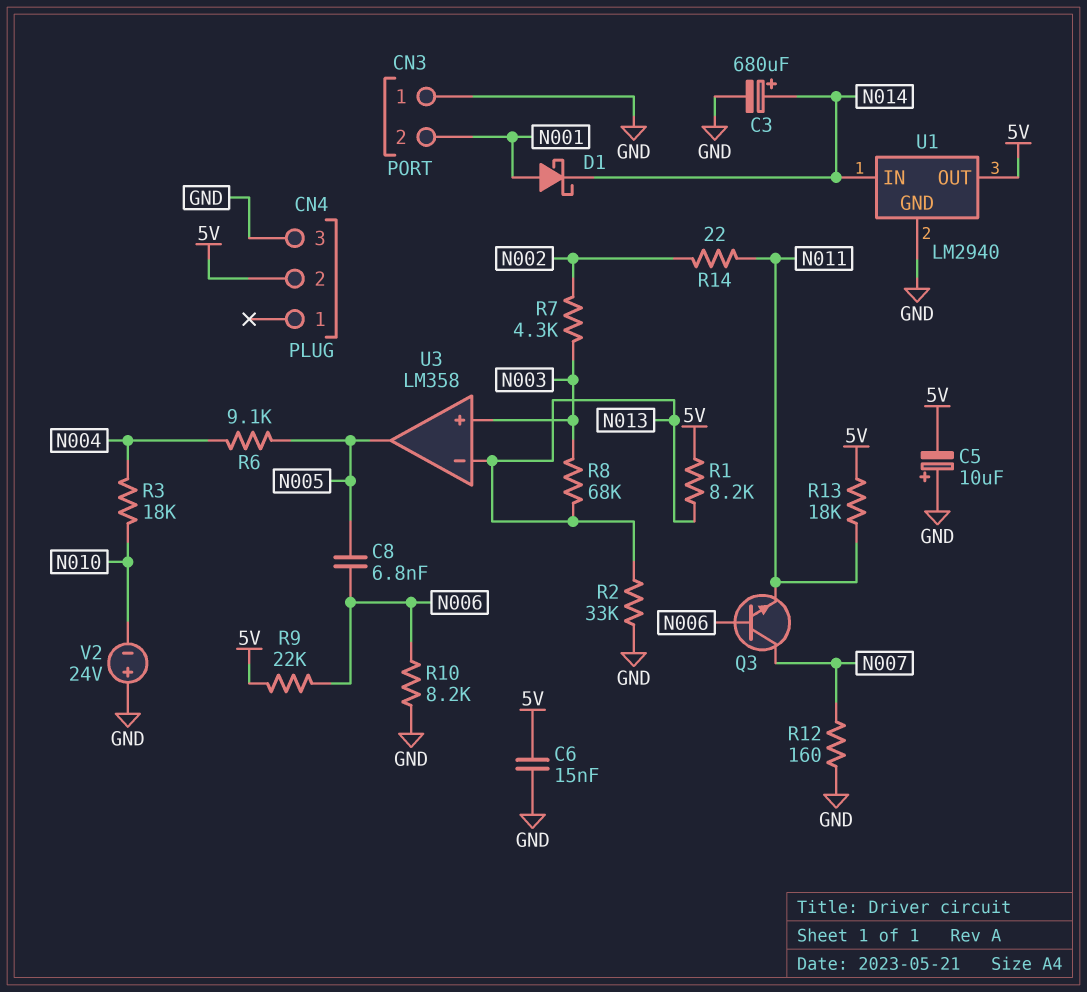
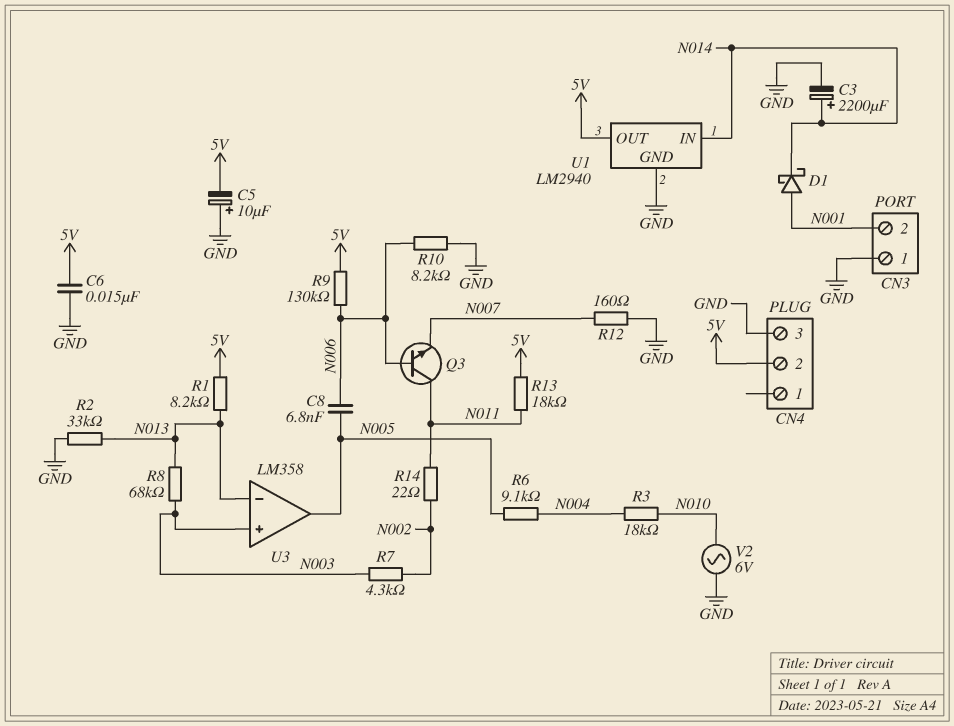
C3: 680uF (plus N014, minus GND) -> 2200uF (plus N014, minus GND)
Q3: NPN (B N006, C N007, E N011) -> NPN (B N006, C N011, E N007)
R9: 22k (5V, N006) -> 130k (5V, N006)
V2: 24V (plus GND, minus N010) -> AC 6V (GND, N010)

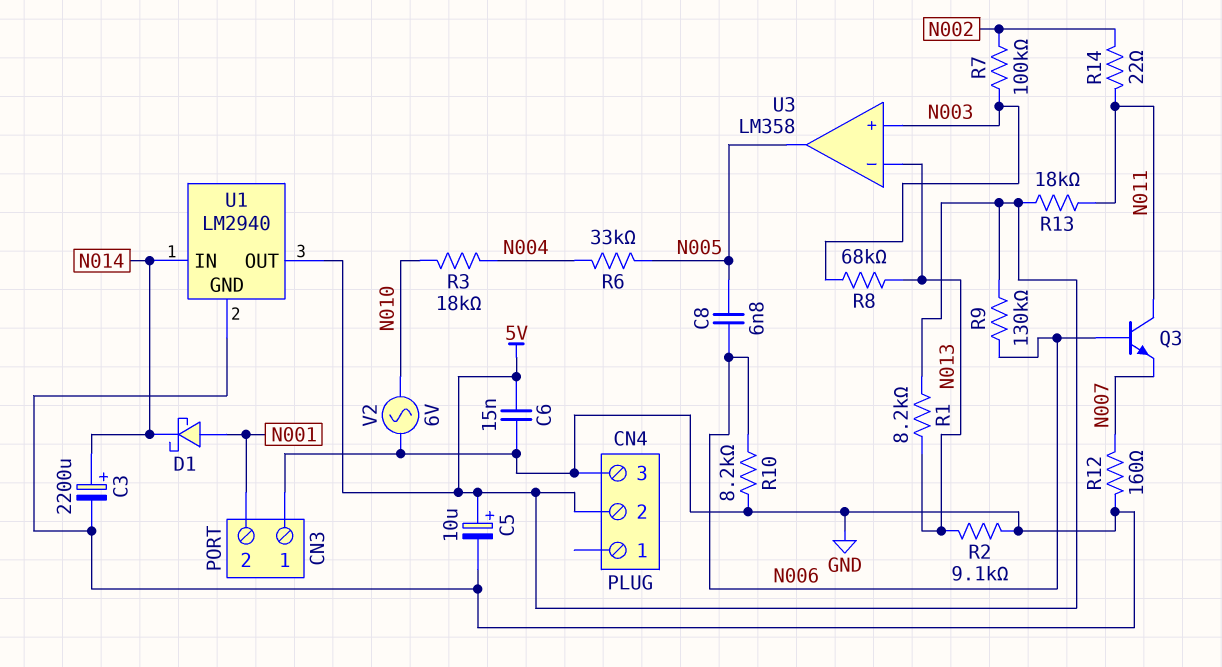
C5: 10uF (plus GND, minus 5V) -> 10uF (plus 5V, minus GND)
R2: 33k (GND, N013) -> 9.1k (GND, N013)
R6: 9.1k (N004, N005) -> 33k (N004, N005)
R7: 4.3k (N002, N003) -> 100k (N002, N003)

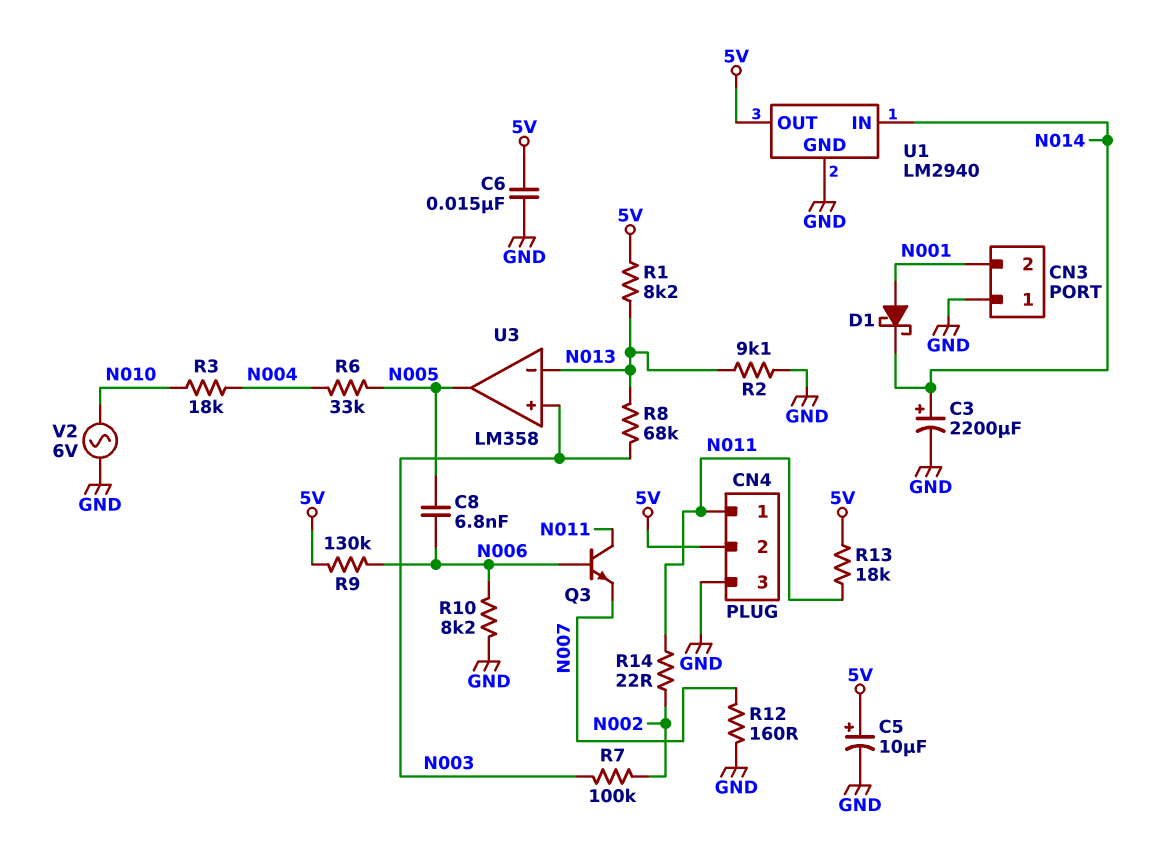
CN4 pin 1: none -> N011

